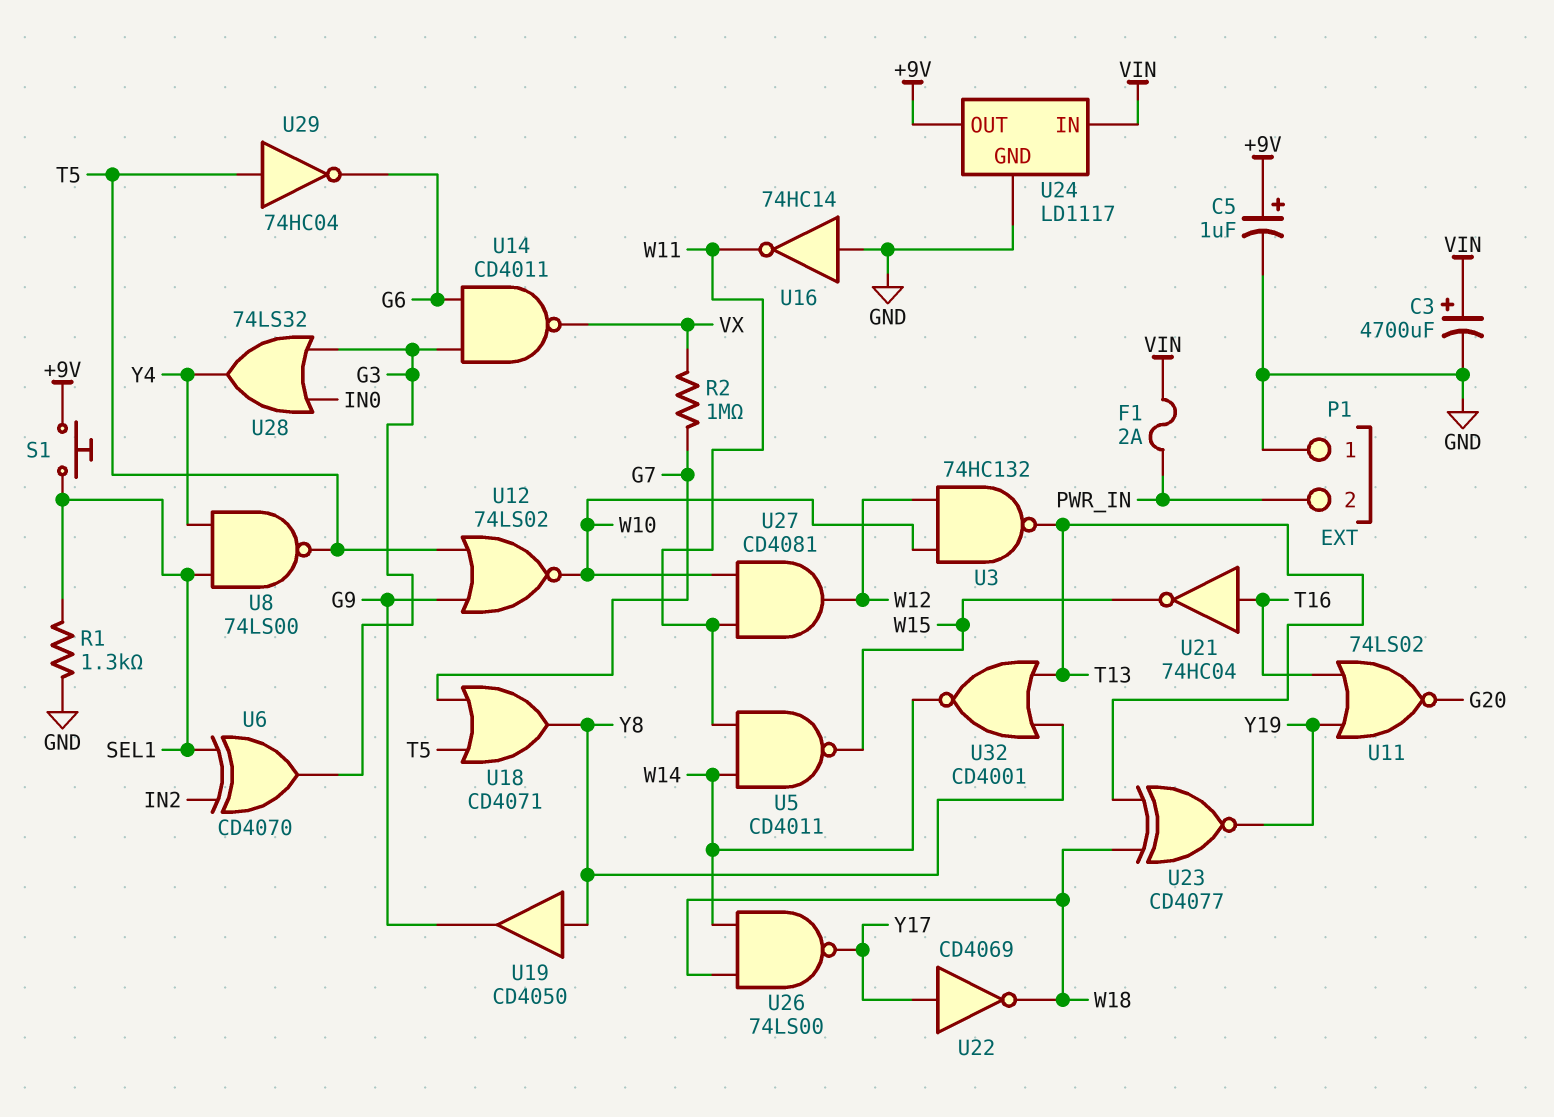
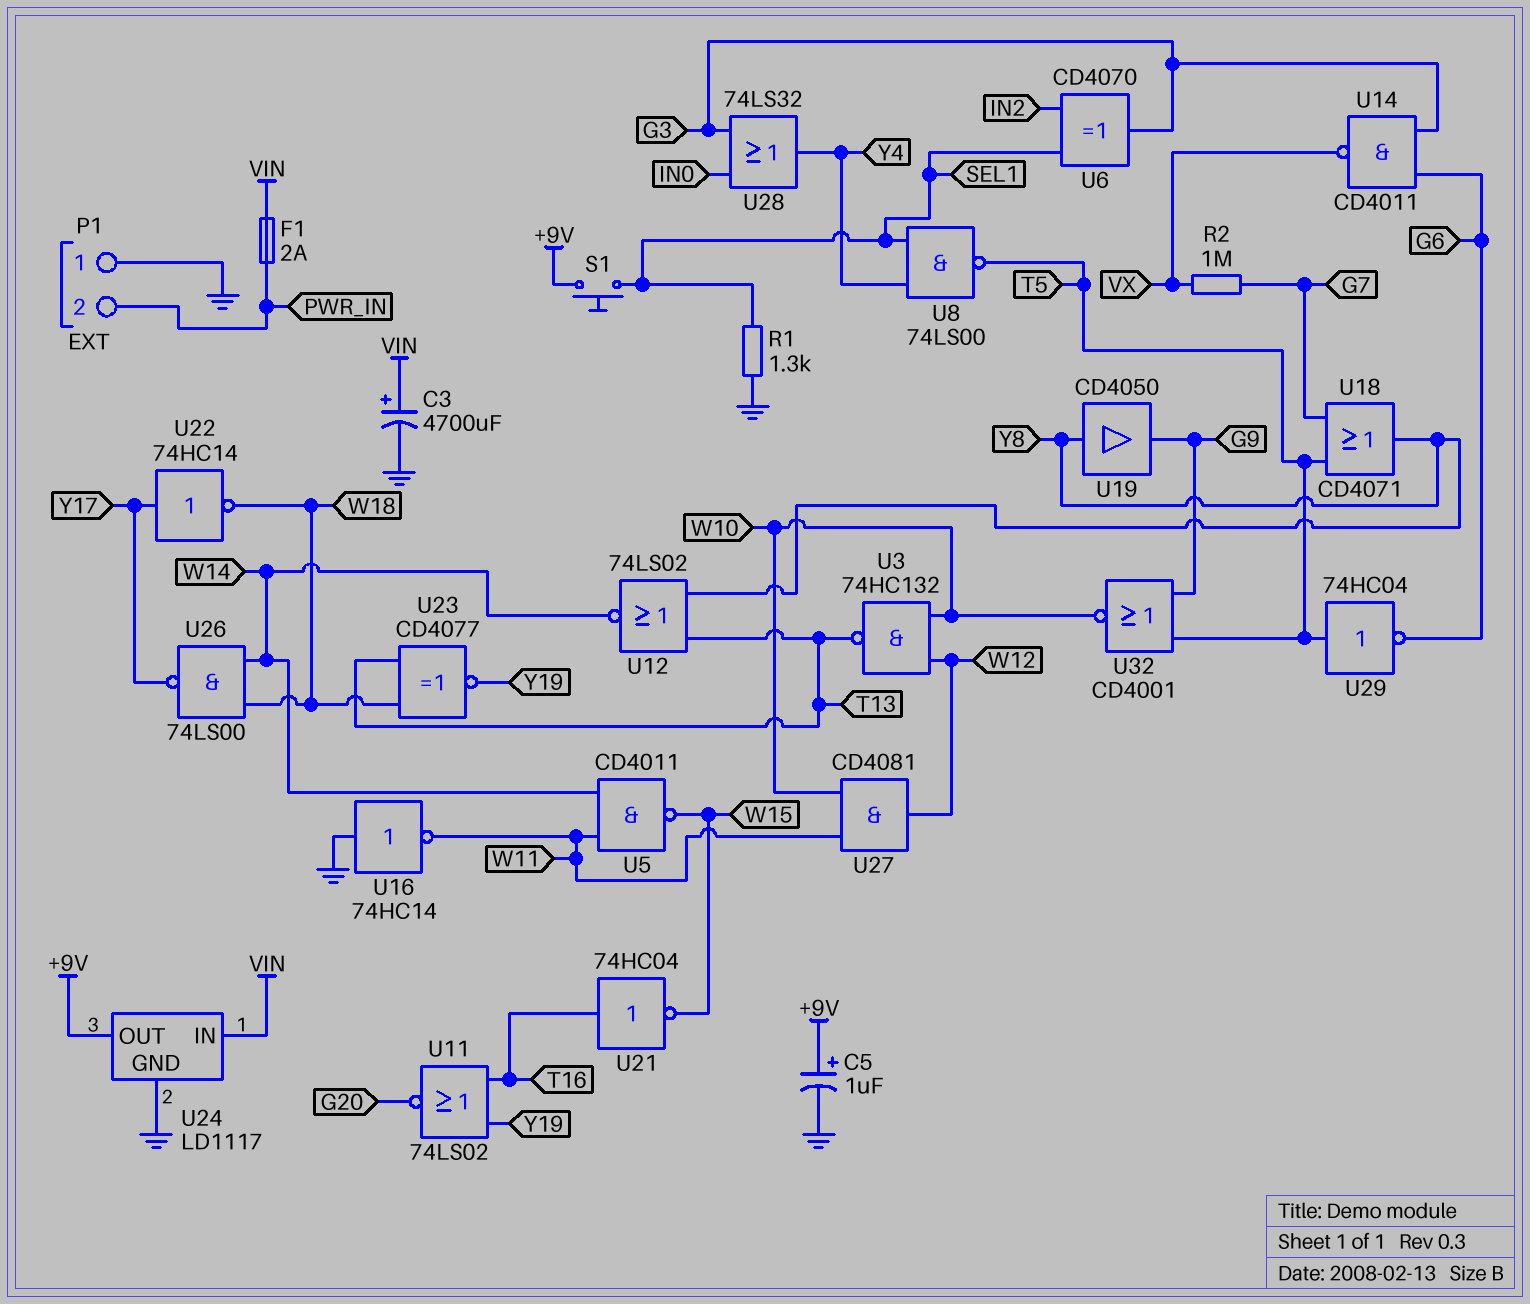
U12: NOR 74LS02 (in G9, in T5, out W10) -> NOR 74LS02 (in T13, in Y8, out W14)
U22: NOT CD4069 (in Y17, out W18) -> NOT 74HC14 (in Y17, out W18)
U32: NOR CD4001 (in T13, in Y8, out W14) -> NOR CD4001 (in G9, in T5, out W10)

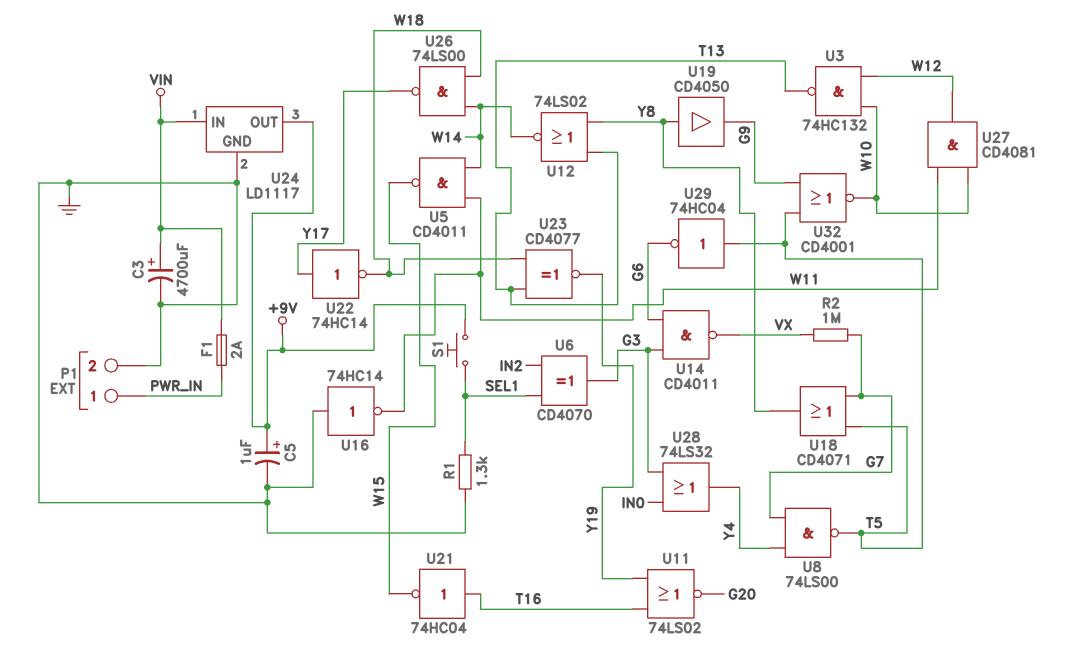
P1 pin 1: GND -> PWR_IN
P1 pin 2: PWR_IN -> GND
U8: NAND 74LS00 (in SEL1, in Y4, out T5) -> NAND 74LS00 (in G7, in Y4, out T5)

